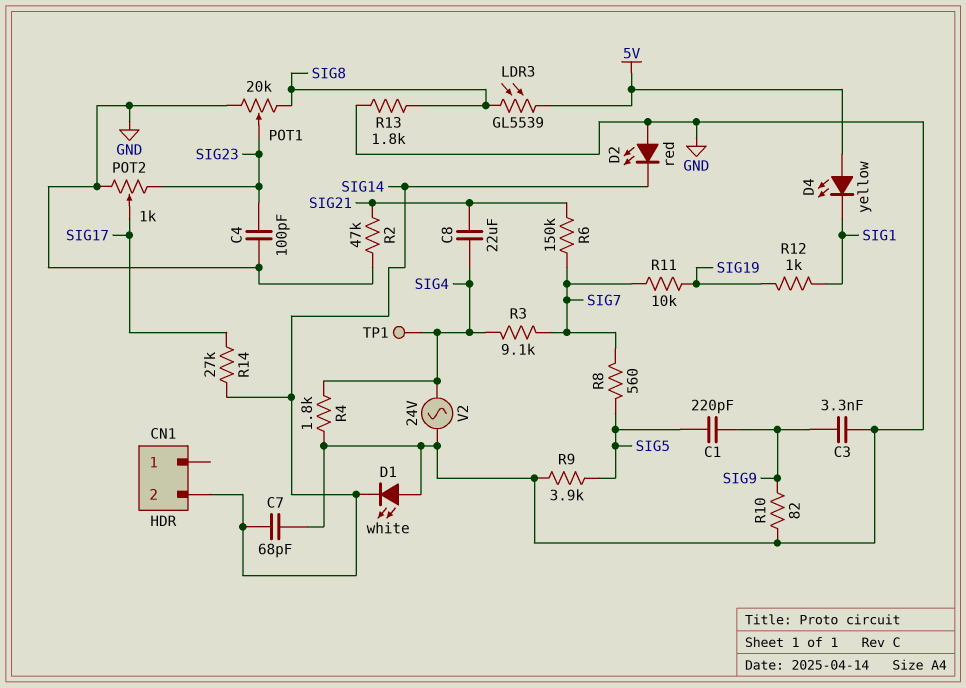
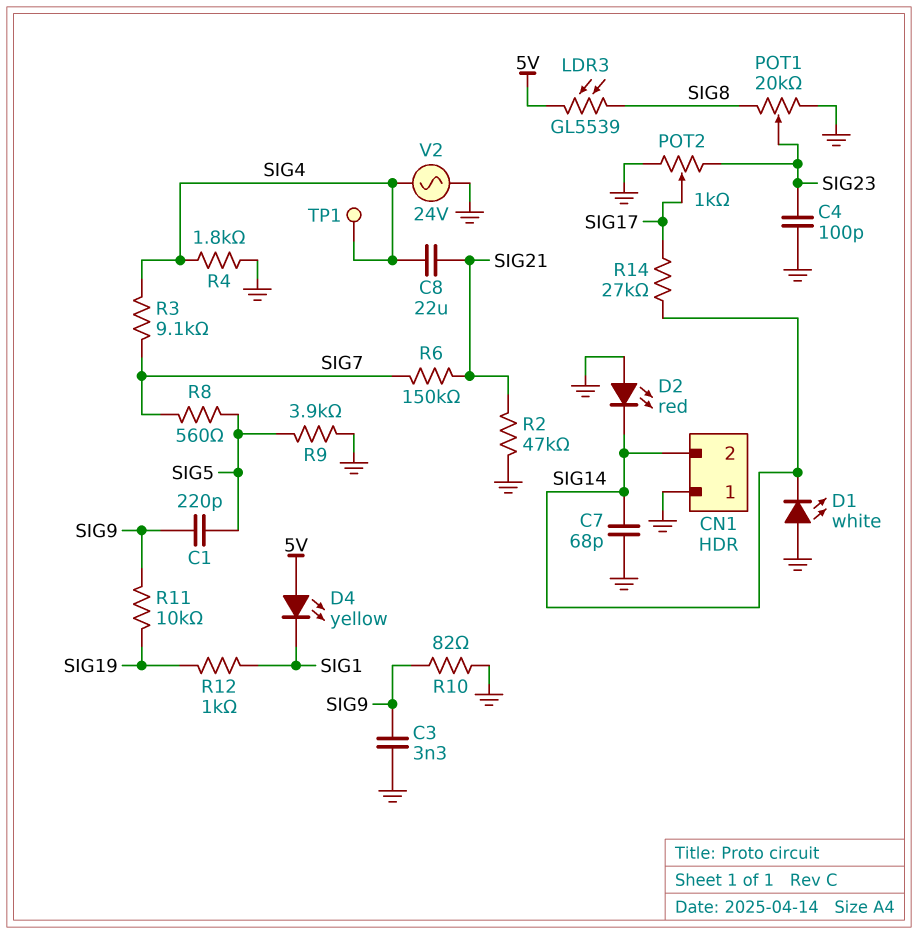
CN1 pin 1: none -> GND
R11: 10k (SIG7, SIG19) -> 10k (SIG9, SIG19)
R13: 1.8k (GND, SIG8) -> none

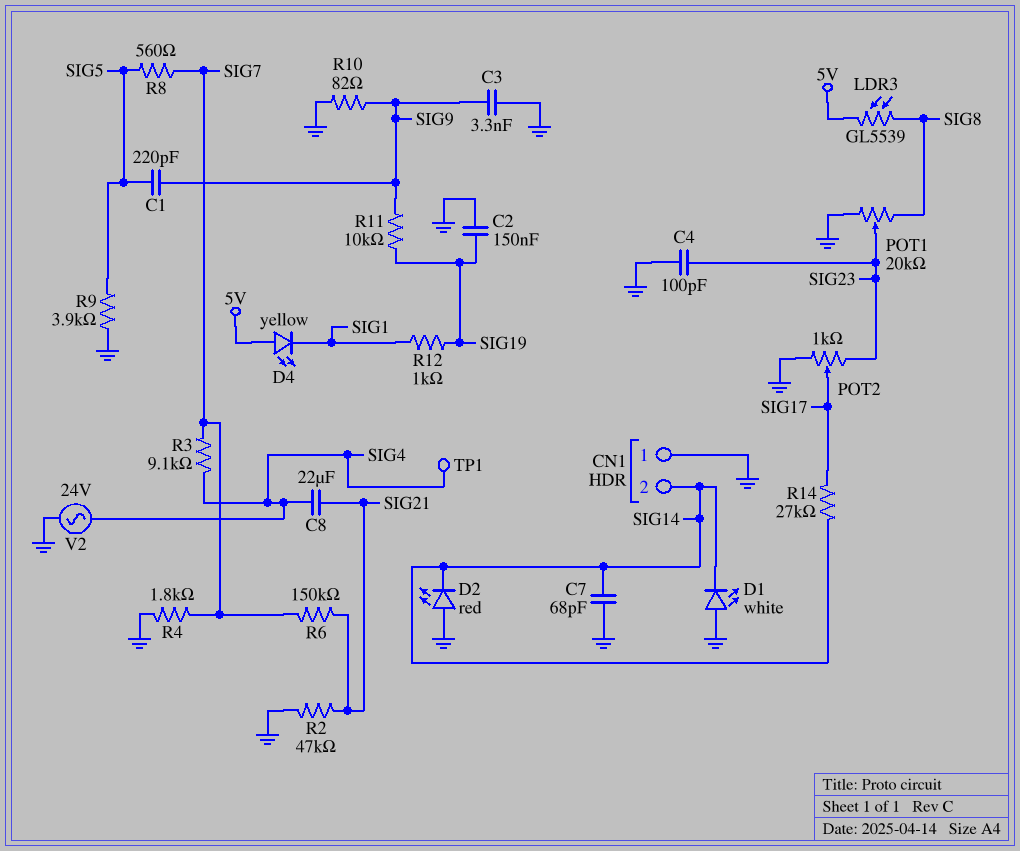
C2: none -> 150nF (GND, SIG19)
R4: 1.8k (GND, SIG4) -> 1.8k (GND, SIG7)

